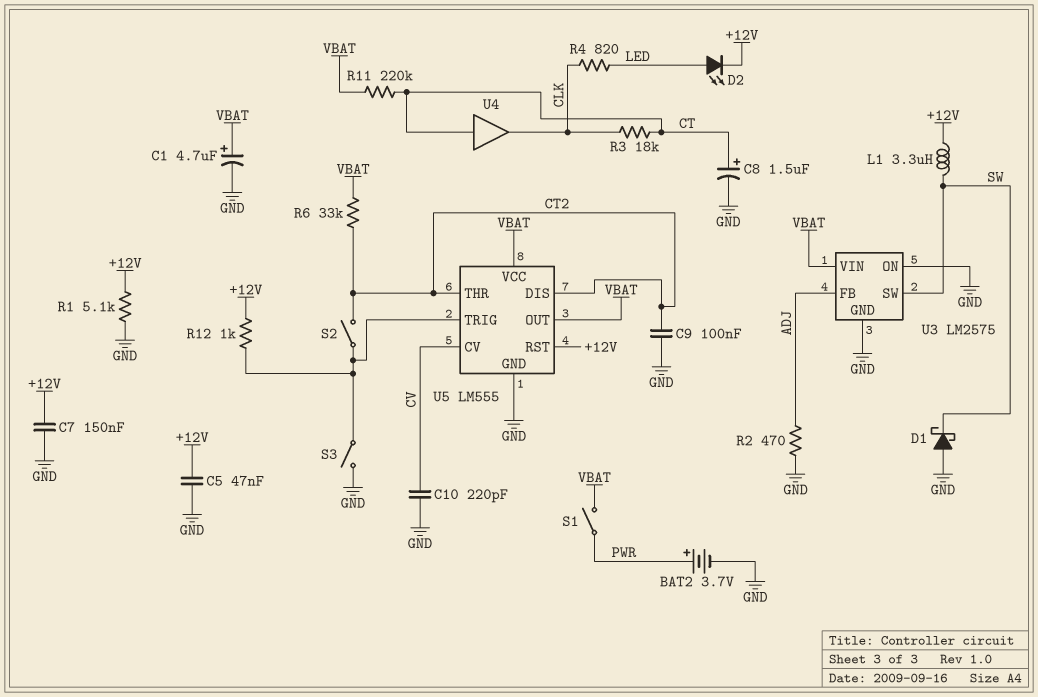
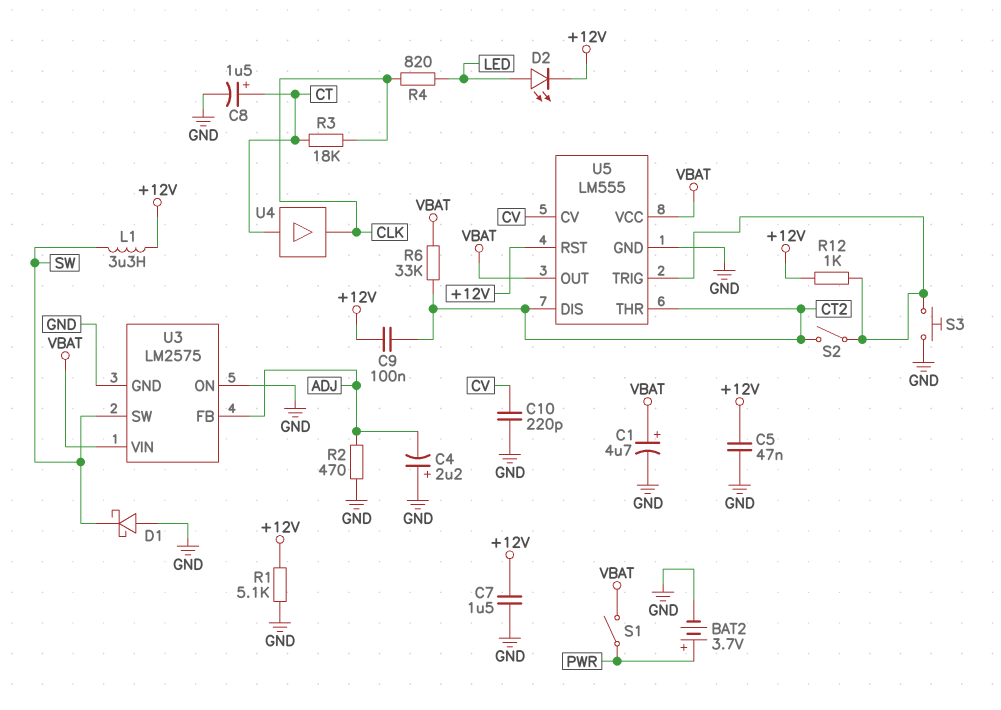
C4: none -> 2.2uF (plus GND, minus ADJ)
C7: 150nF (+12V, GND) -> 1.5uF (+12V, GND)
C9: 100nF (CT2, GND) -> 100nF (+12V, CT2)
R11: 220k (CT, VBAT) -> none
S3: switch (GND, U5/TRIG) -> button (GND, U5/TRIG)

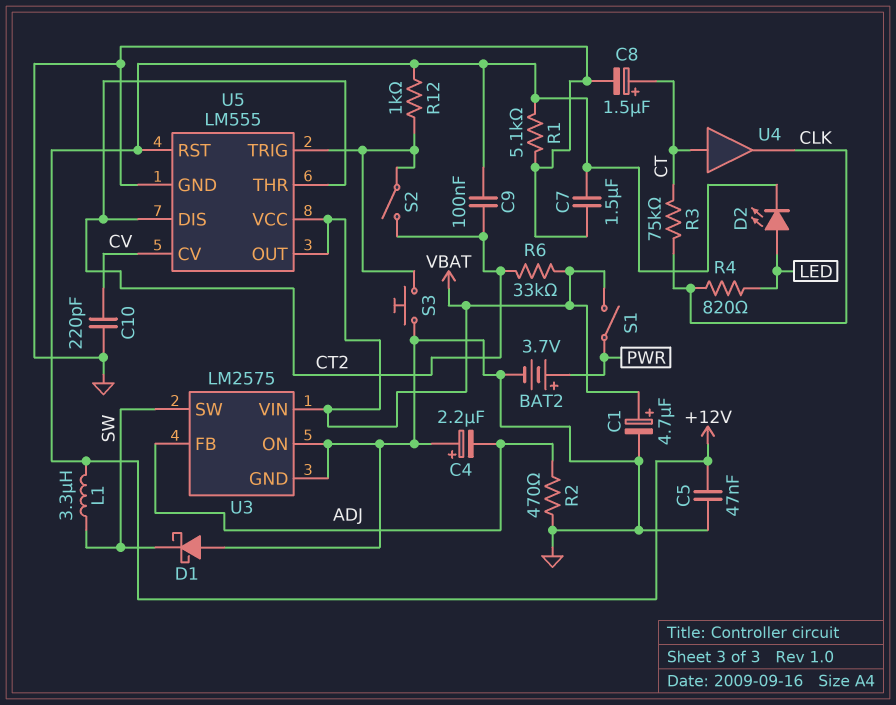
R3: 18k (CLK, CT) -> 75k (CLK, CT)

